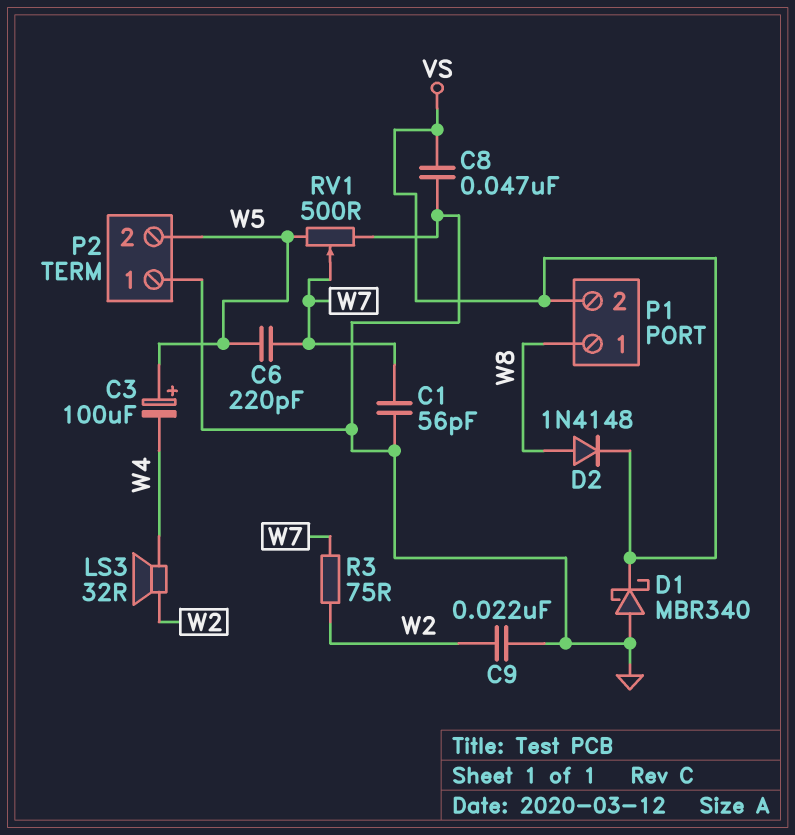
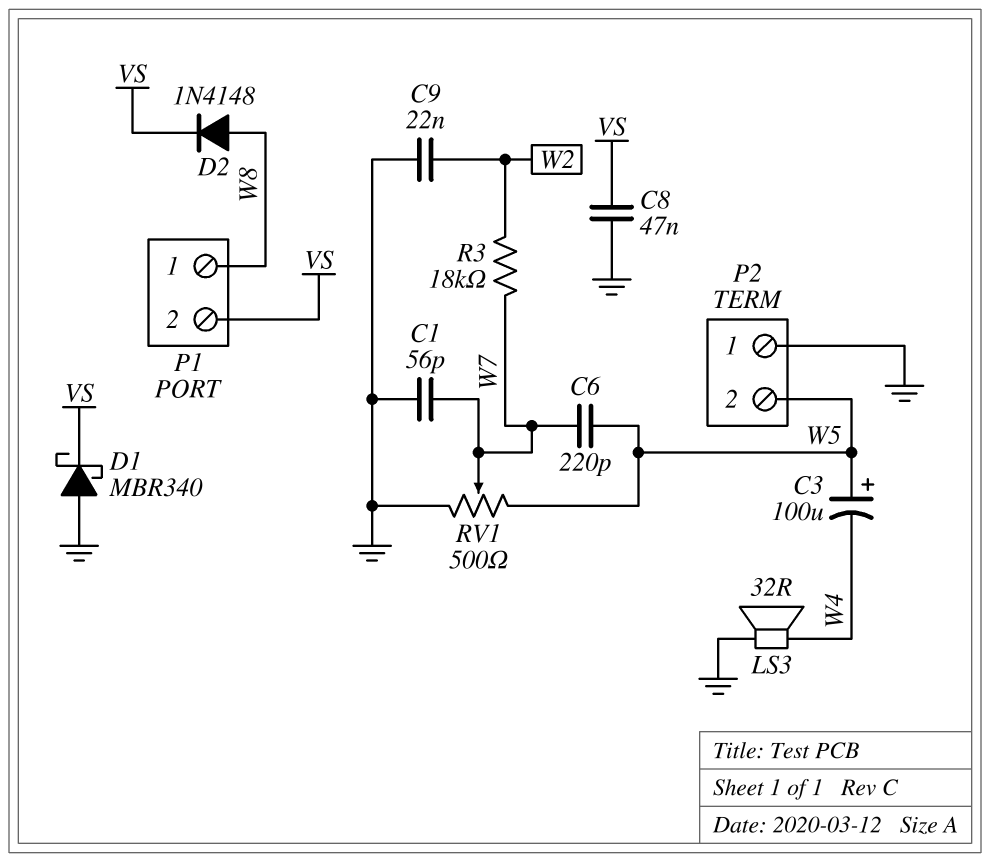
LS3: speaker 32R (W2, W4) -> speaker 32R (GND, W4)
R3: 75 (W2, W7) -> 18k (W2, W7)

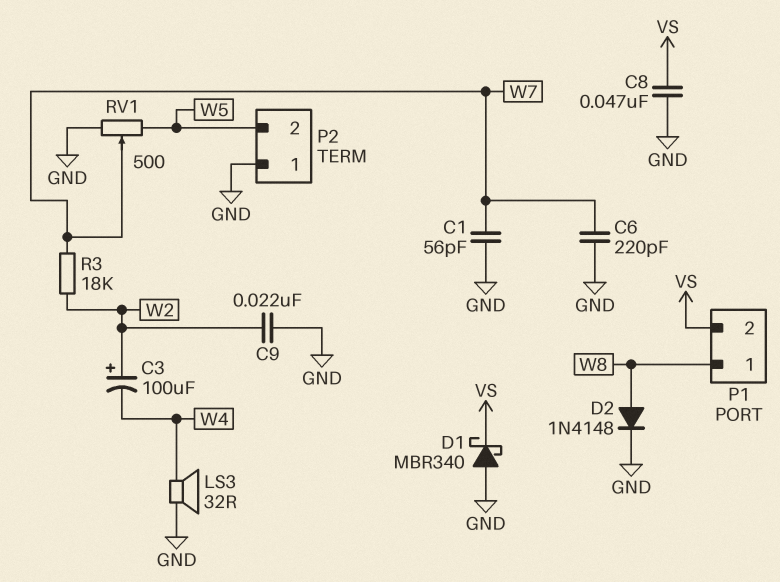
C3: 100uF (plus W5, minus W4) -> 100uF (plus W2, minus W4)
C6: 220pF (W5, W7) -> 220pF (GND, W7)
D2: diode 1N4148 (A W8, K VS) -> diode 1N4148 (A W8, K GND)

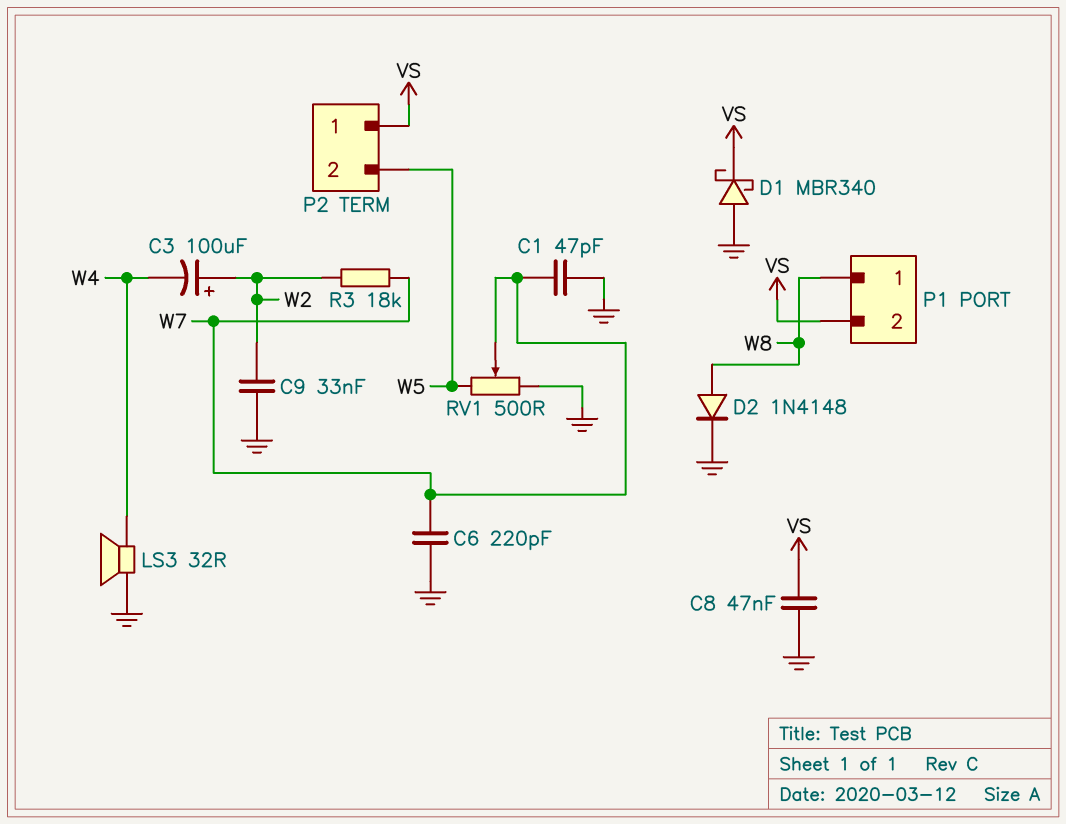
C1: 56pF (GND, W7) -> 47pF (GND, W7)
C9: 22nF (GND, W2) -> 33nF (GND, W2)
P2 pin 1: GND -> VS

